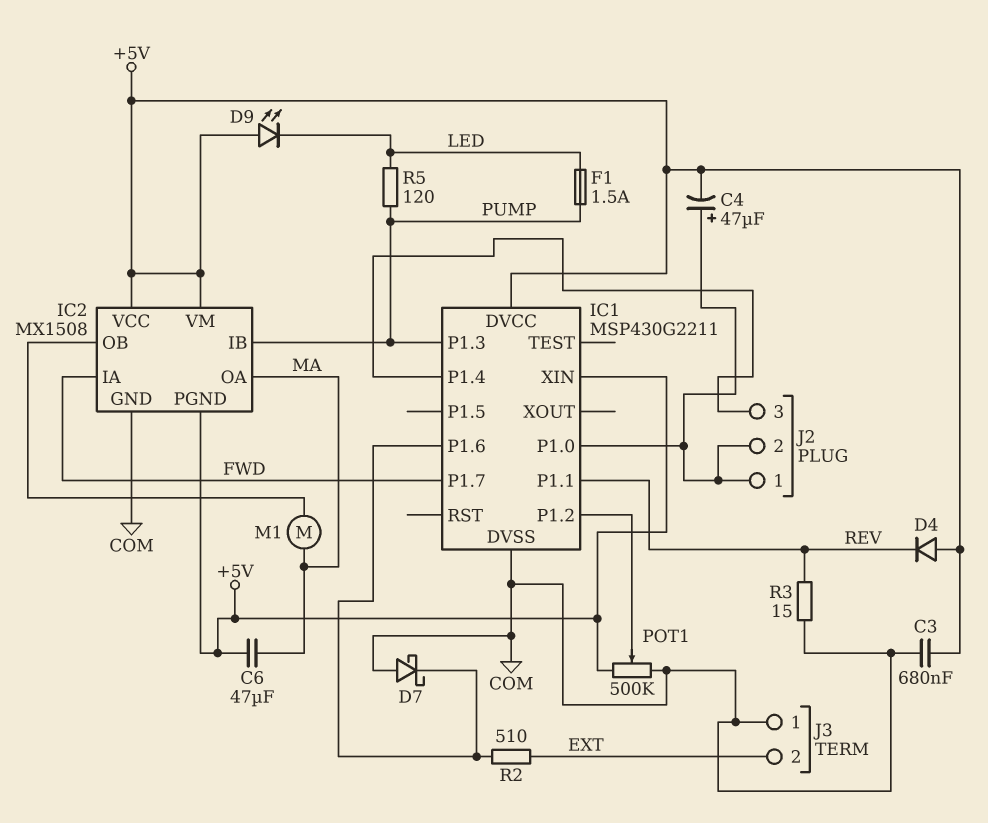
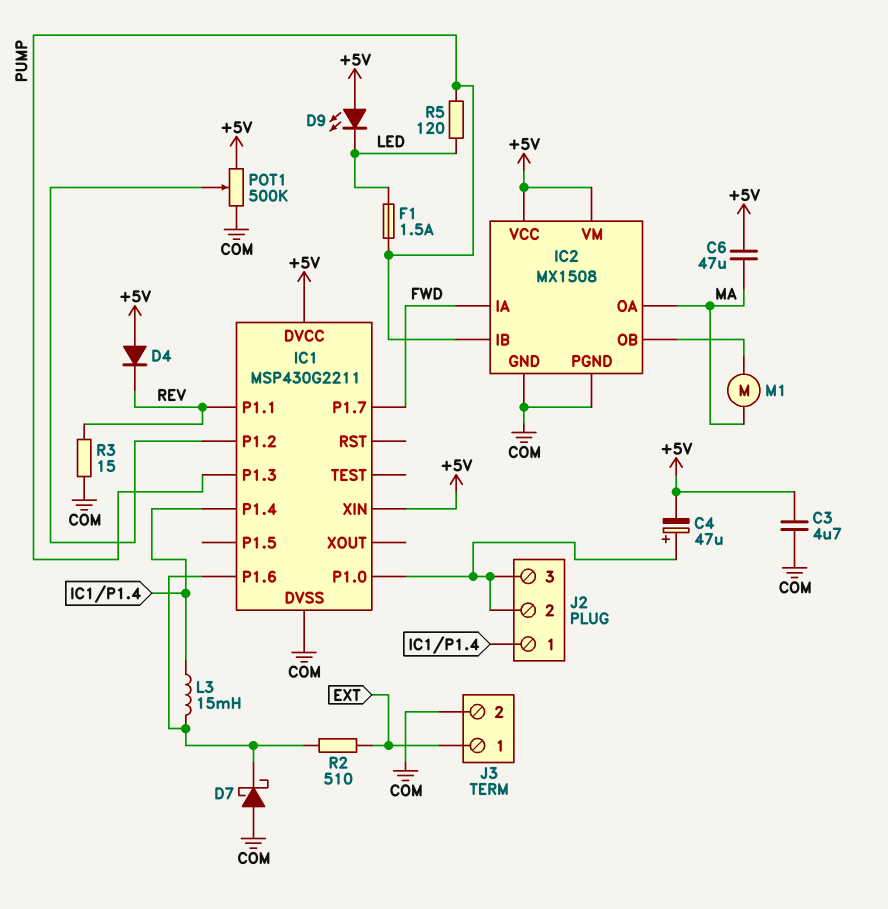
C3: 680nF (+5V, COM) -> 4.7uF (+5V, COM)
IC2 pin PGND: +5V -> COM
J2 pin 1: IC1/P1.0 -> IC1/P1.4
J2 pin 3: IC1/P1.4 -> IC1/P1.0
J3 pin 1: COM -> EXT
J3 pin 2: EXT -> COM
L3: none -> 15mH (IC1/P1.4, IC1/P1.6)

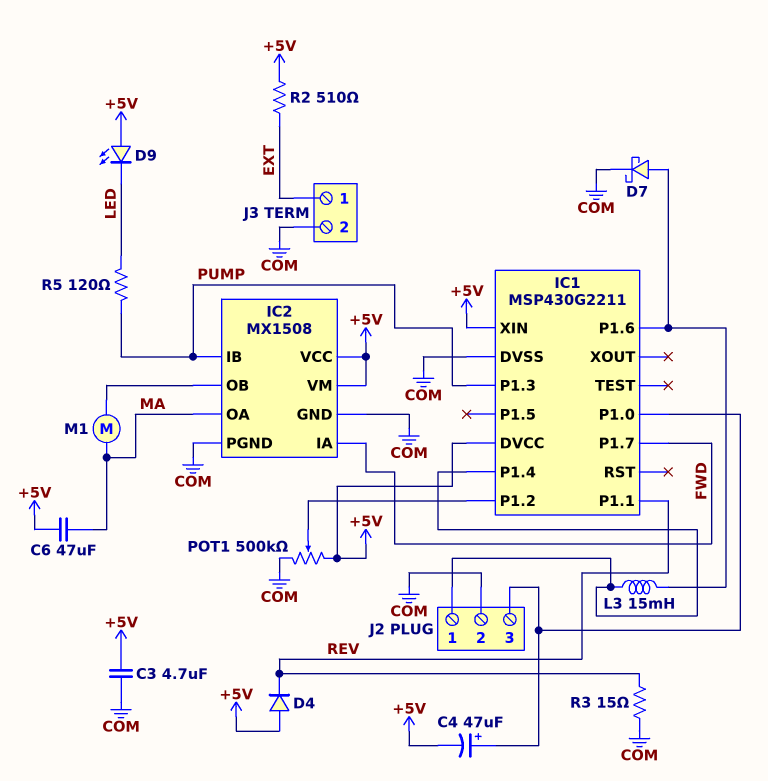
D7: schottky (A COM, K IC1/P1.6) -> schottky (A IC1/P1.6, K COM)
F1: 1.5A (LED, PUMP) -> none
J2 pin 2: IC1/P1.0 -> COM
R2: 510 (EXT, IC1/P1.6) -> 510 (+5V, EXT)

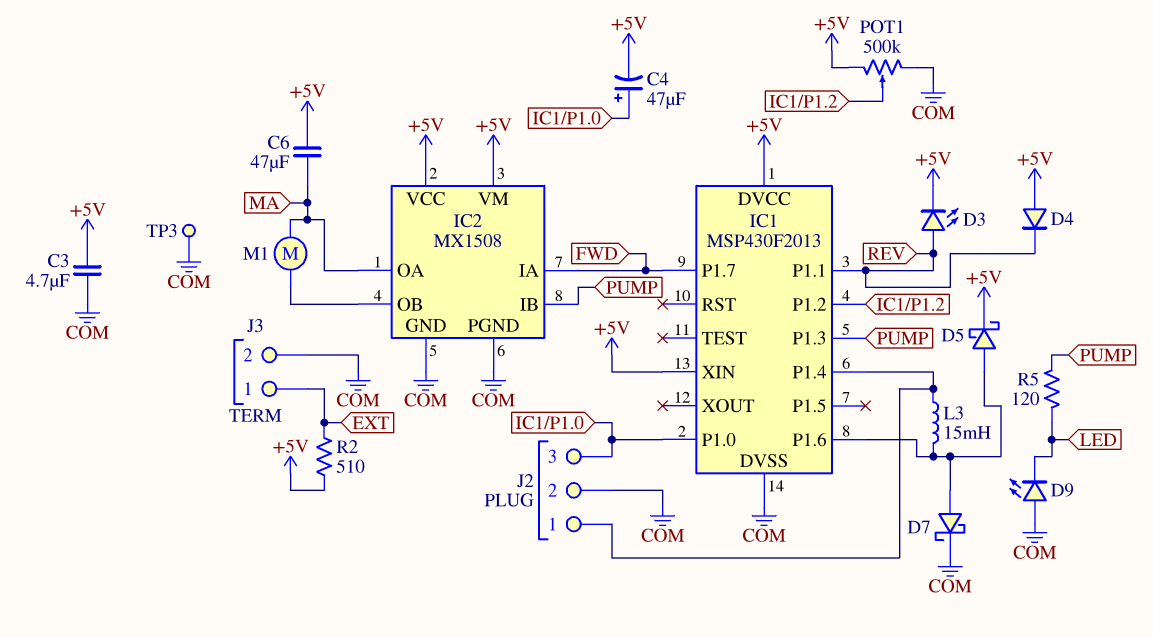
D3: none -> LED (A REV, K +5V)
D5: none -> schottky (A IC1/P1.6, K +5V)
D9: LED (A +5V, K LED) -> LED (A COM, K LED)
IC1: MSP430G2211 -> MSP430F2013
R3: 15 (COM, REV) -> none
TP3: none -> test point (COM)

